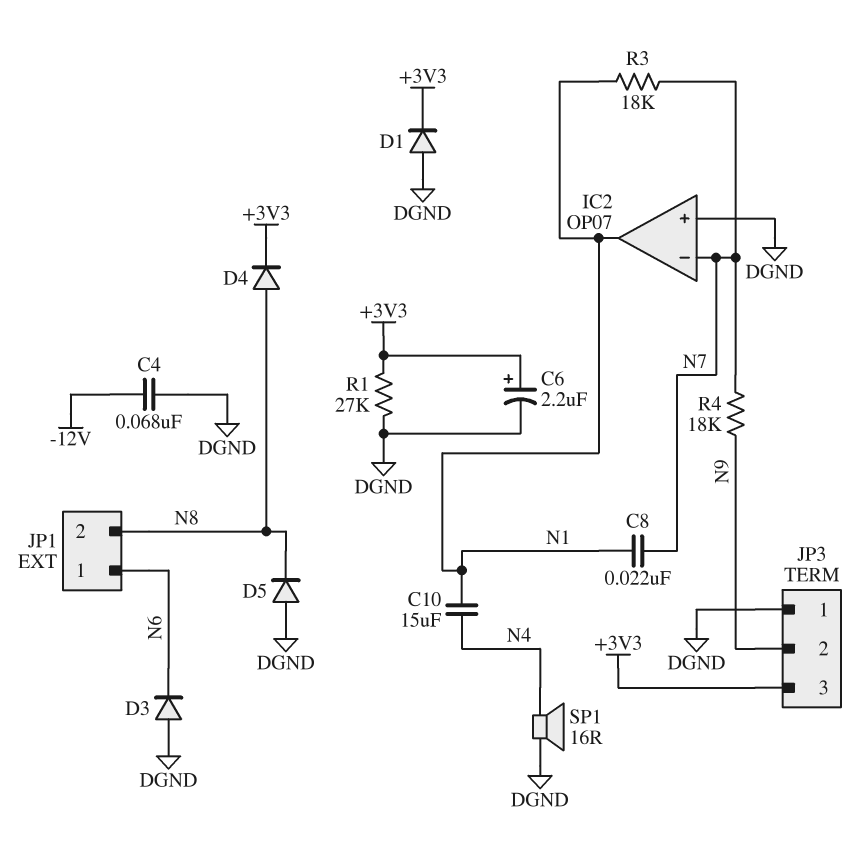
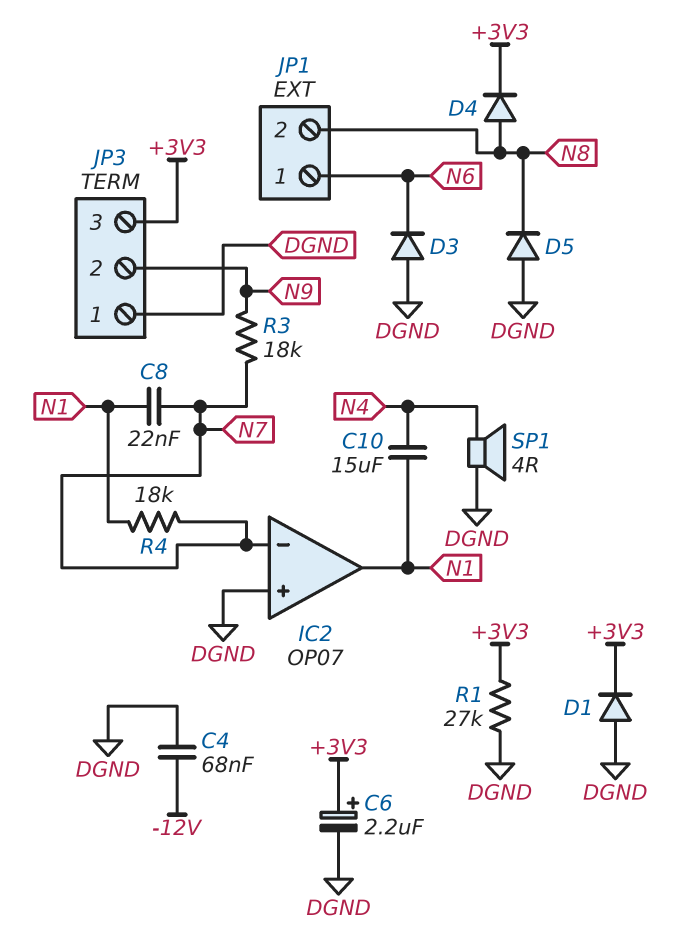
R3: 18k (N1, N7) -> 18k (N7, N9)
R4: 18k (N7, N9) -> 18k (N1, N7)
SP1: speaker 16R (DGND, N4) -> speaker 4R (DGND, N4)

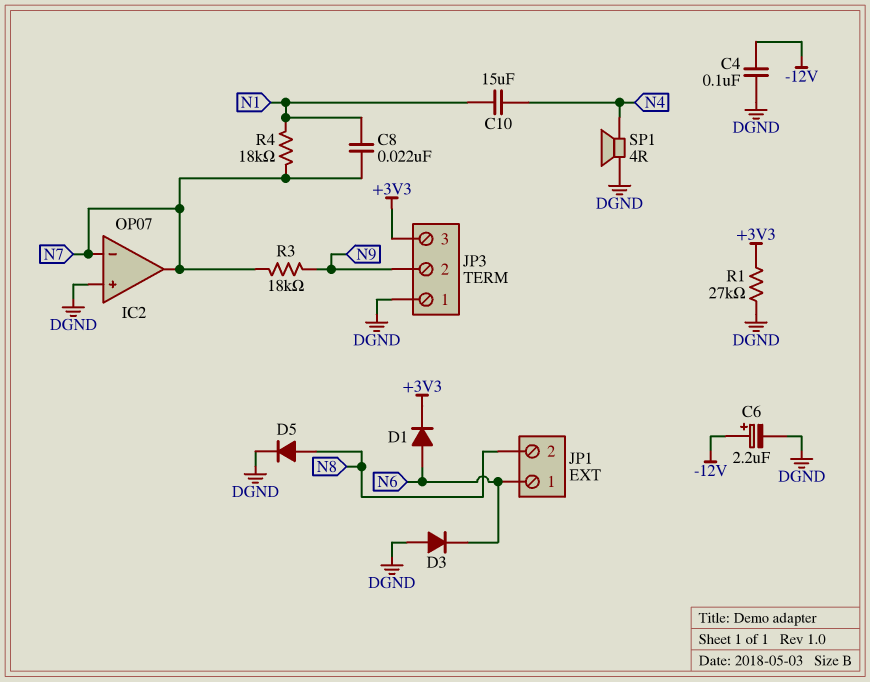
C4: 68nF (-12V, DGND) -> 100nF (-12V, DGND)
C6: 2.2uF (plus +3V3, minus DGND) -> 2.2uF (plus -12V, minus DGND)
D1: diode (A DGND, K +3V3) -> diode (A N6, K +3V3)
D4: diode (A N8, K +3V3) -> none
D5: diode (A DGND, K N8) -> diode (A N8, K DGND)
IC2 pin out: N1 -> N7

